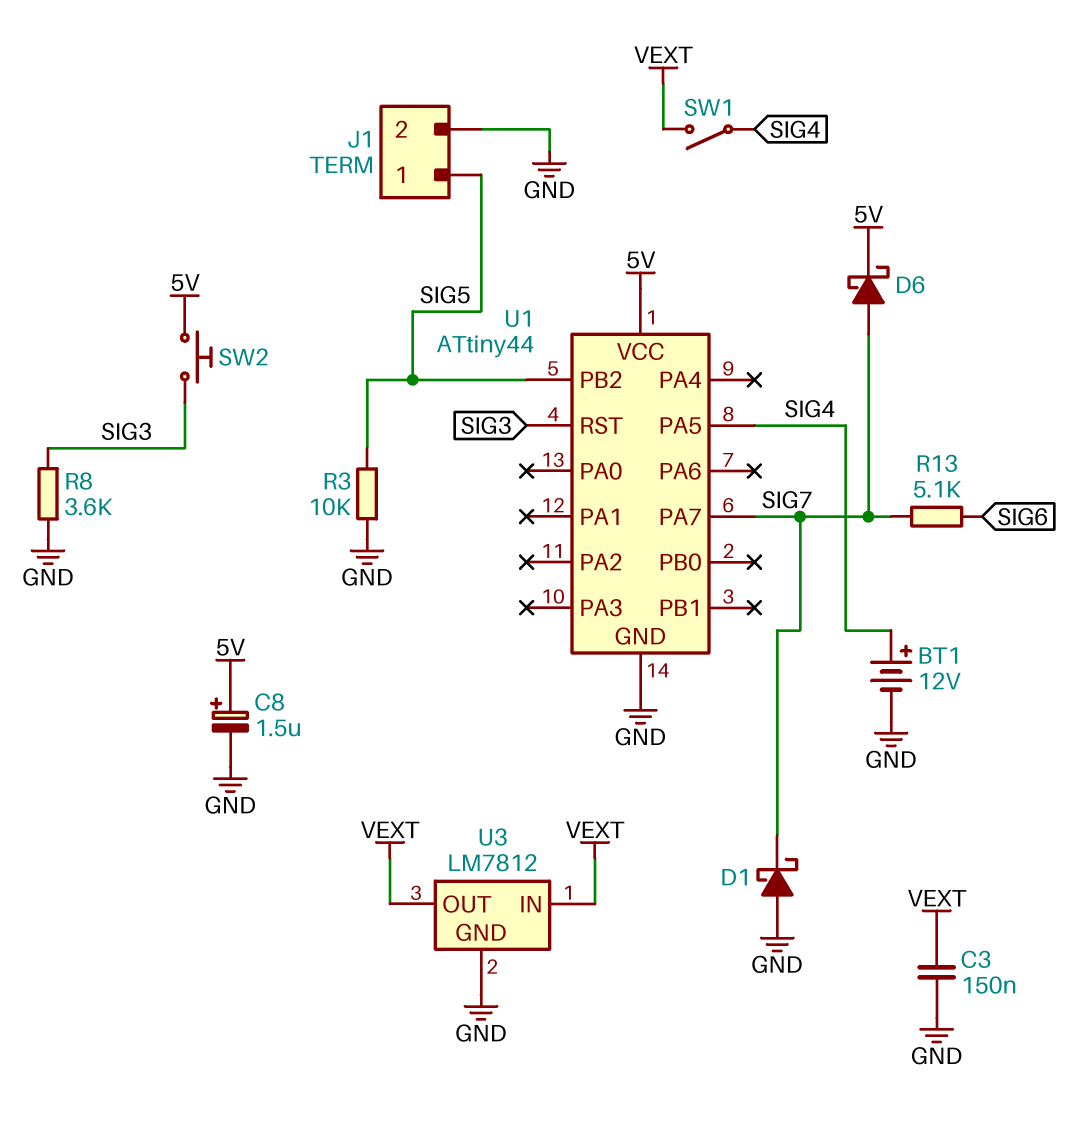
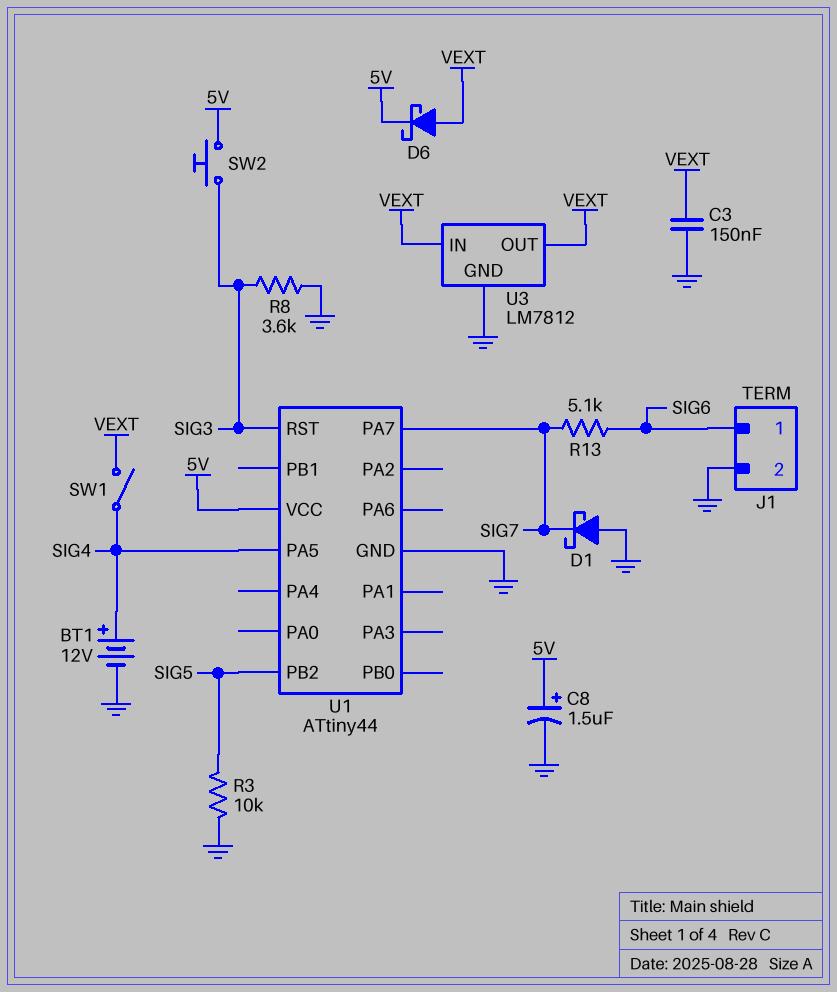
D6: schottky (A SIG7, K 5V) -> schottky (A VEXT, K 5V)
J1 pin 1: SIG5 -> SIG6

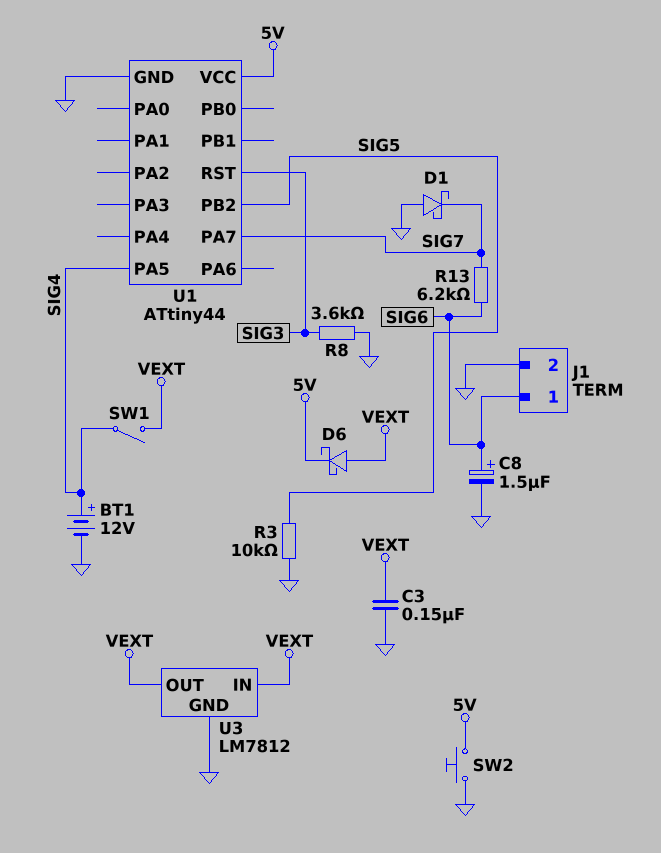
C8: 1.5uF (plus 5V, minus GND) -> 1.5uF (plus SIG6, minus GND)
R13: 5.1k (SIG6, SIG7) -> 6.2k (SIG6, SIG7)
SW2: button (5V, SIG3) -> button (5V, GND)

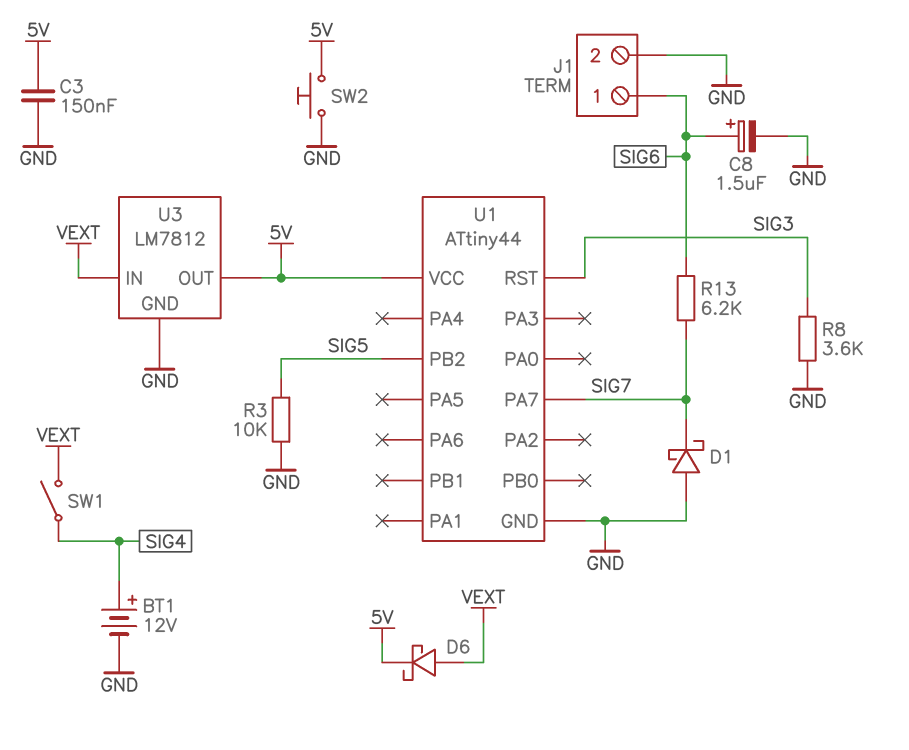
C3: 150nF (GND, VEXT) -> 150nF (5V, GND)
U1 pin PA5: SIG4 -> none
U3 pin OUT: VEXT -> 5V

